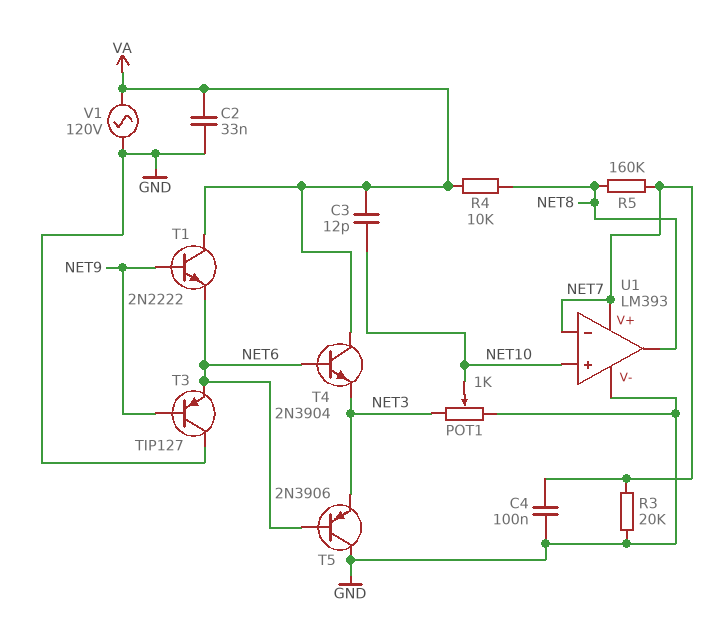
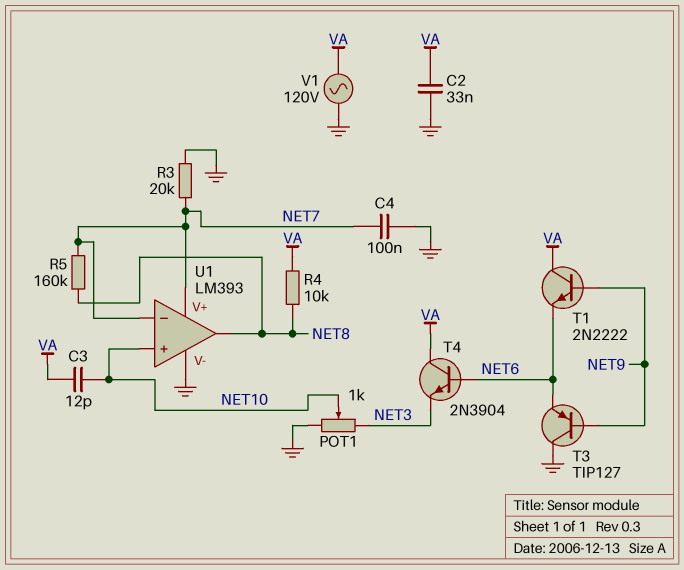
T5: PNP 2N3906 (B NET6, C GND, E NET3) -> none

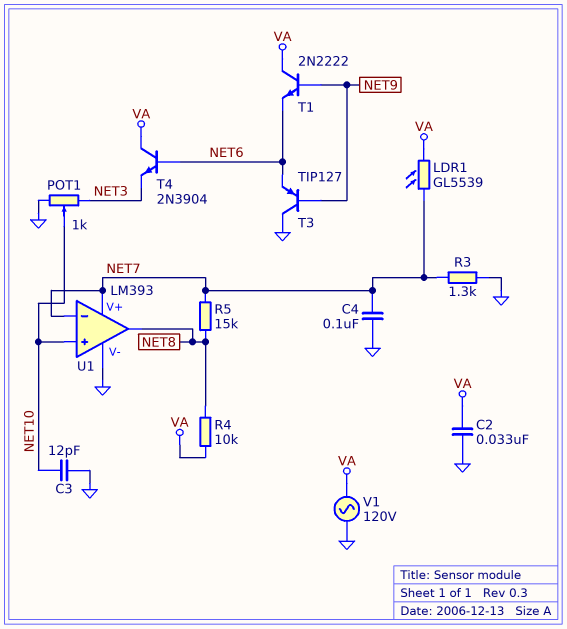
C3: 12pF (NET10, VA) -> 12pF (GND, NET10)
LDR1: none -> GL5539 (NET7, VA)
R3: 20k (GND, NET7) -> 1.3k (GND, NET7)
R5: 160k (NET7, NET8) -> 15k (NET7, NET8)

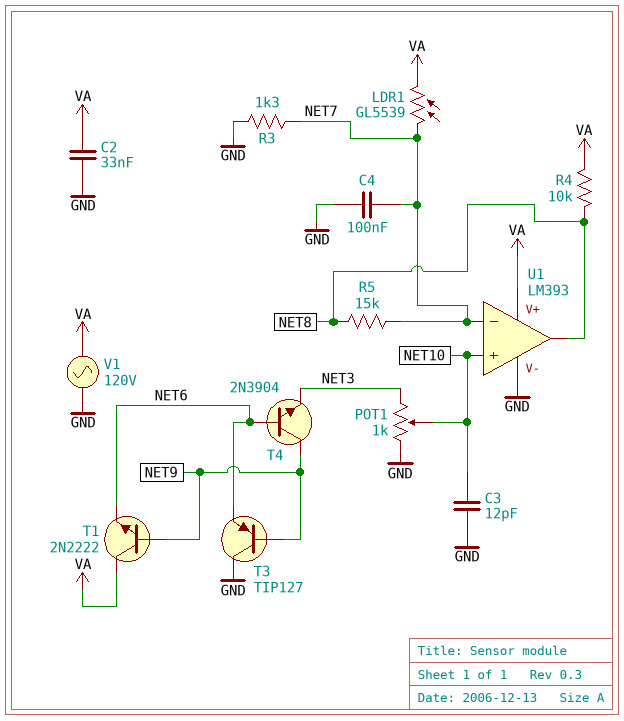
T4: NPN 2N3904 (B NET6, C VA, E NET3) -> NPN 2N3904 (B NET6, C NET9, E NET3)
U1 pin V+: NET7 -> VA

